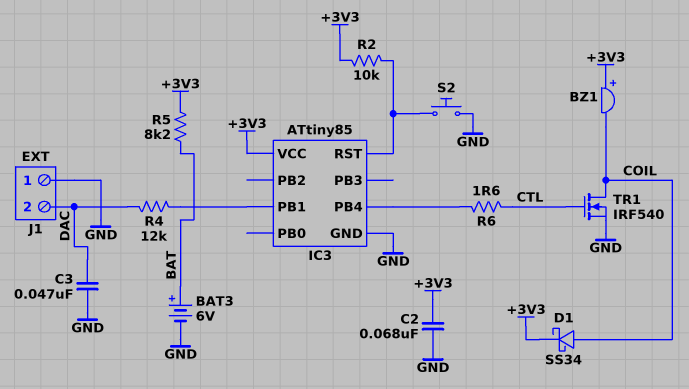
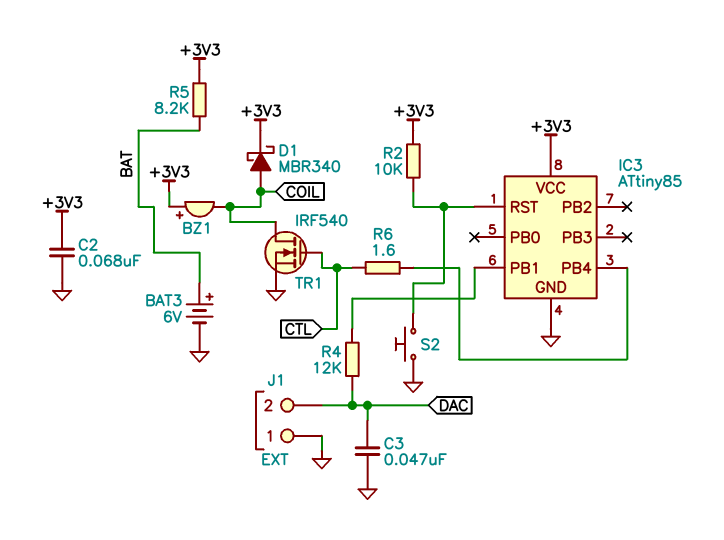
D1: schottky SS34 (A COIL, K +3V3) -> schottky MBR340 (A COIL, K +3V3)

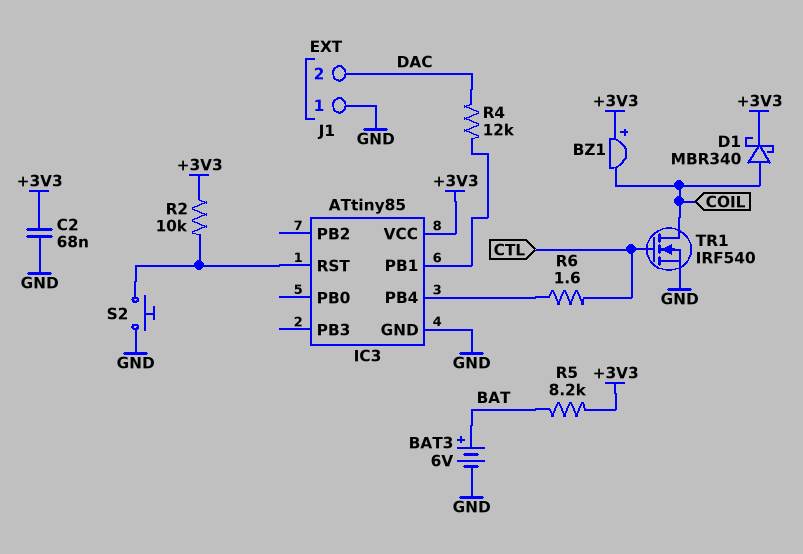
C3: 47nF (DAC, GND) -> none

